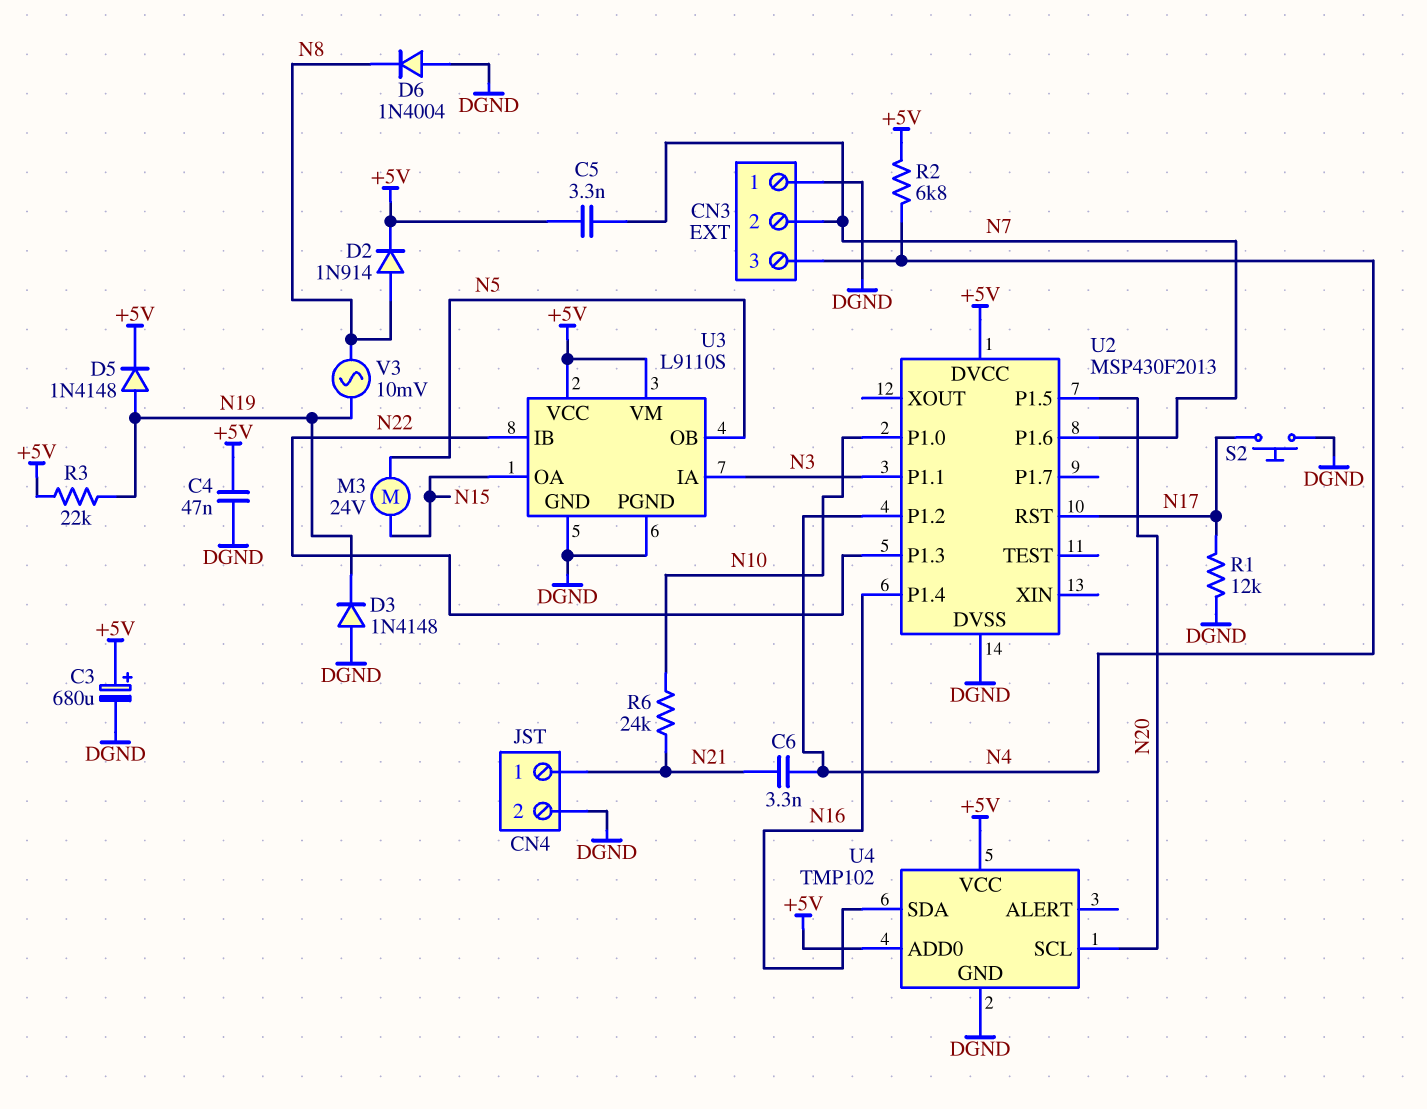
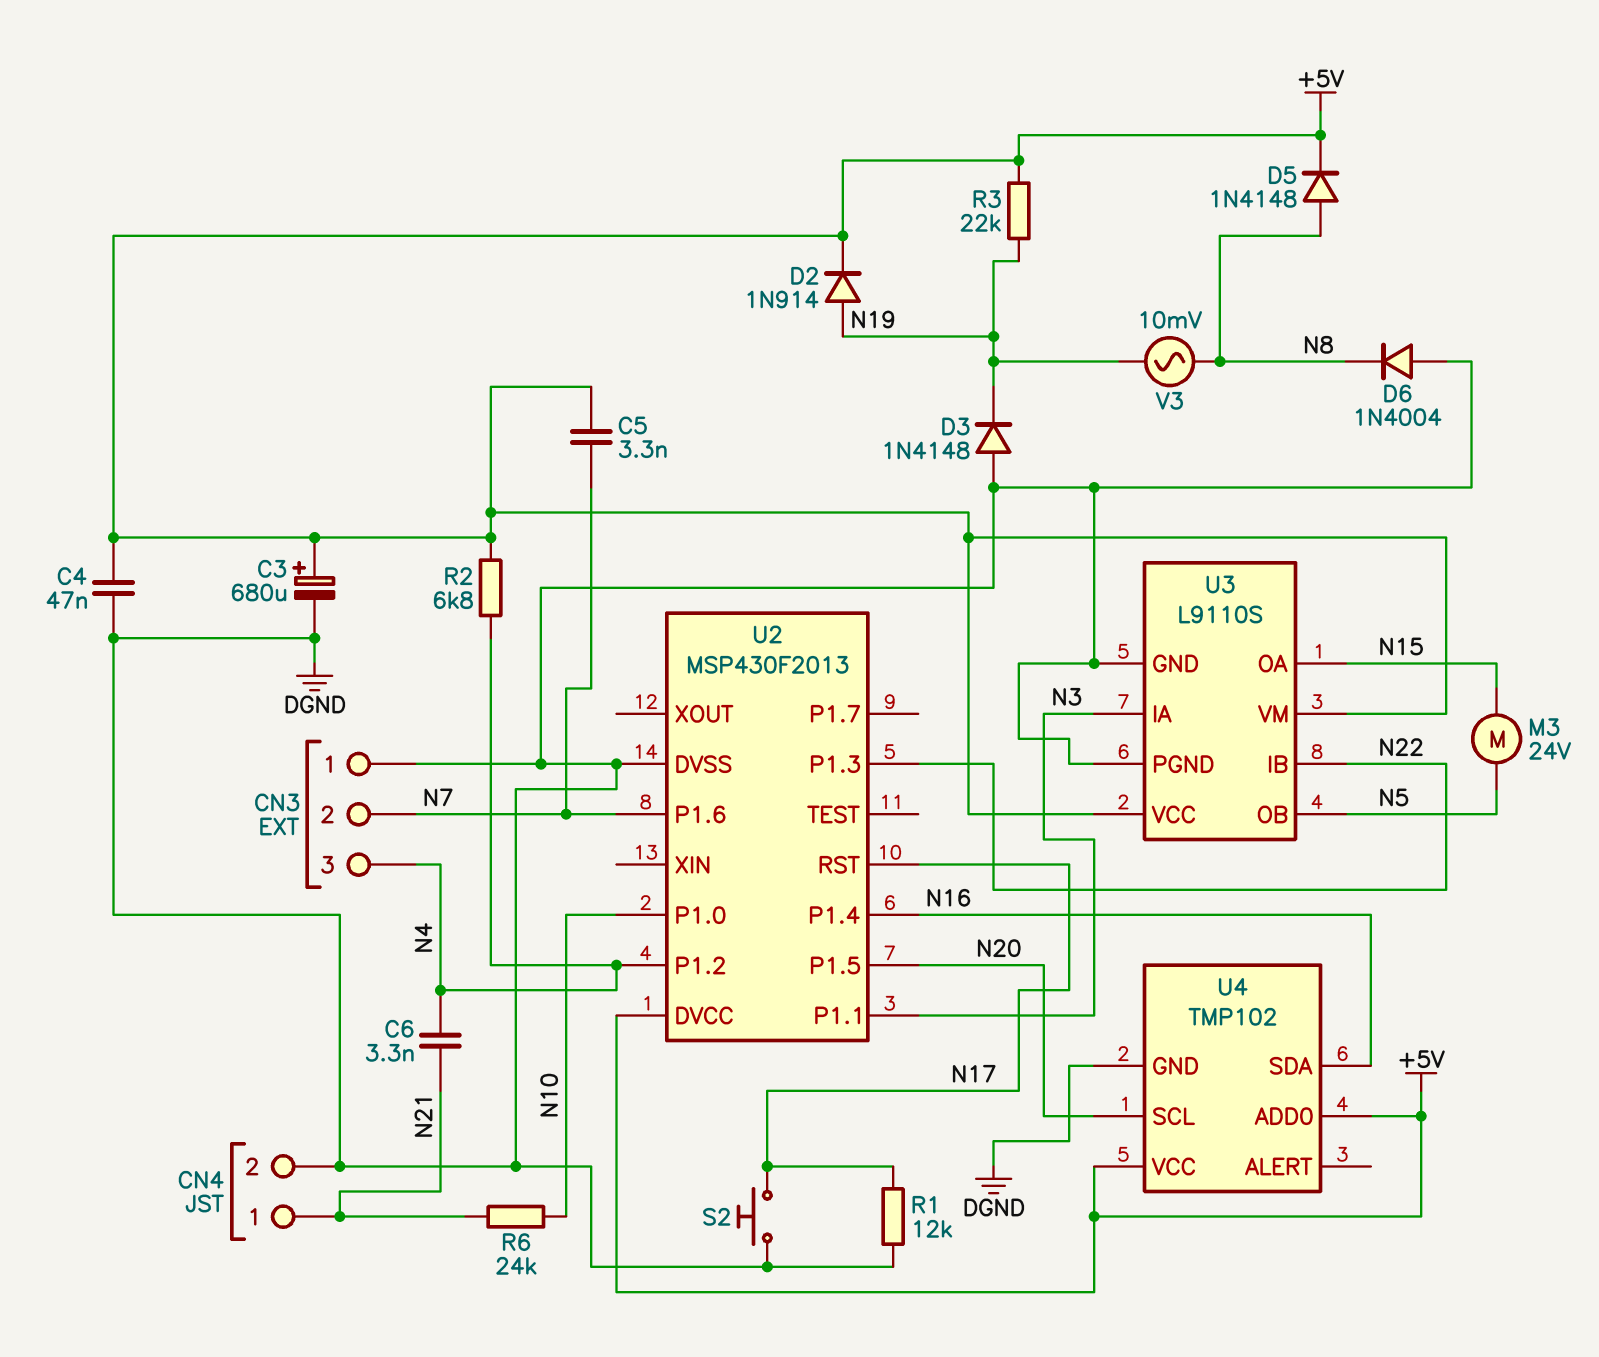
D2: diode 1N914 (A N8, K +5V) -> diode 1N914 (A N19, K +5V)
D5: diode 1N4148 (A N19, K +5V) -> diode 1N4148 (A N8, K +5V)

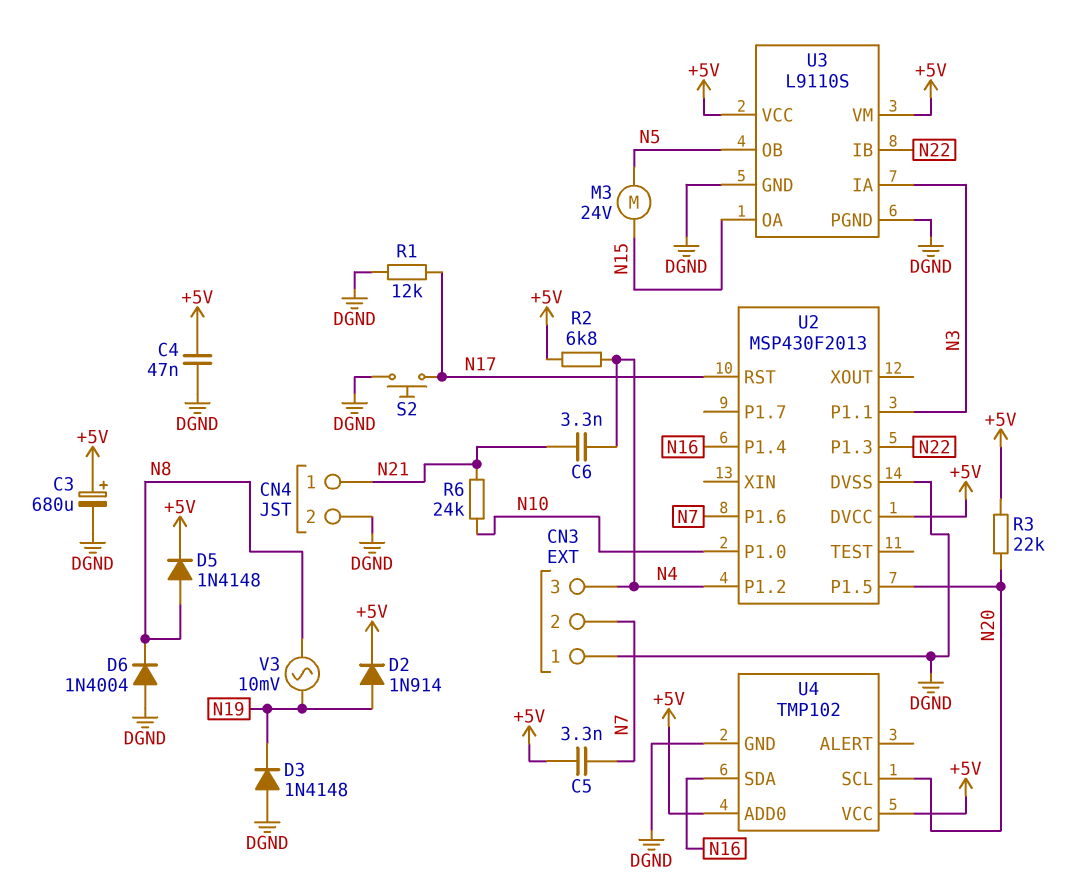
R3: 22k (+5V, N19) -> 22k (+5V, N20)

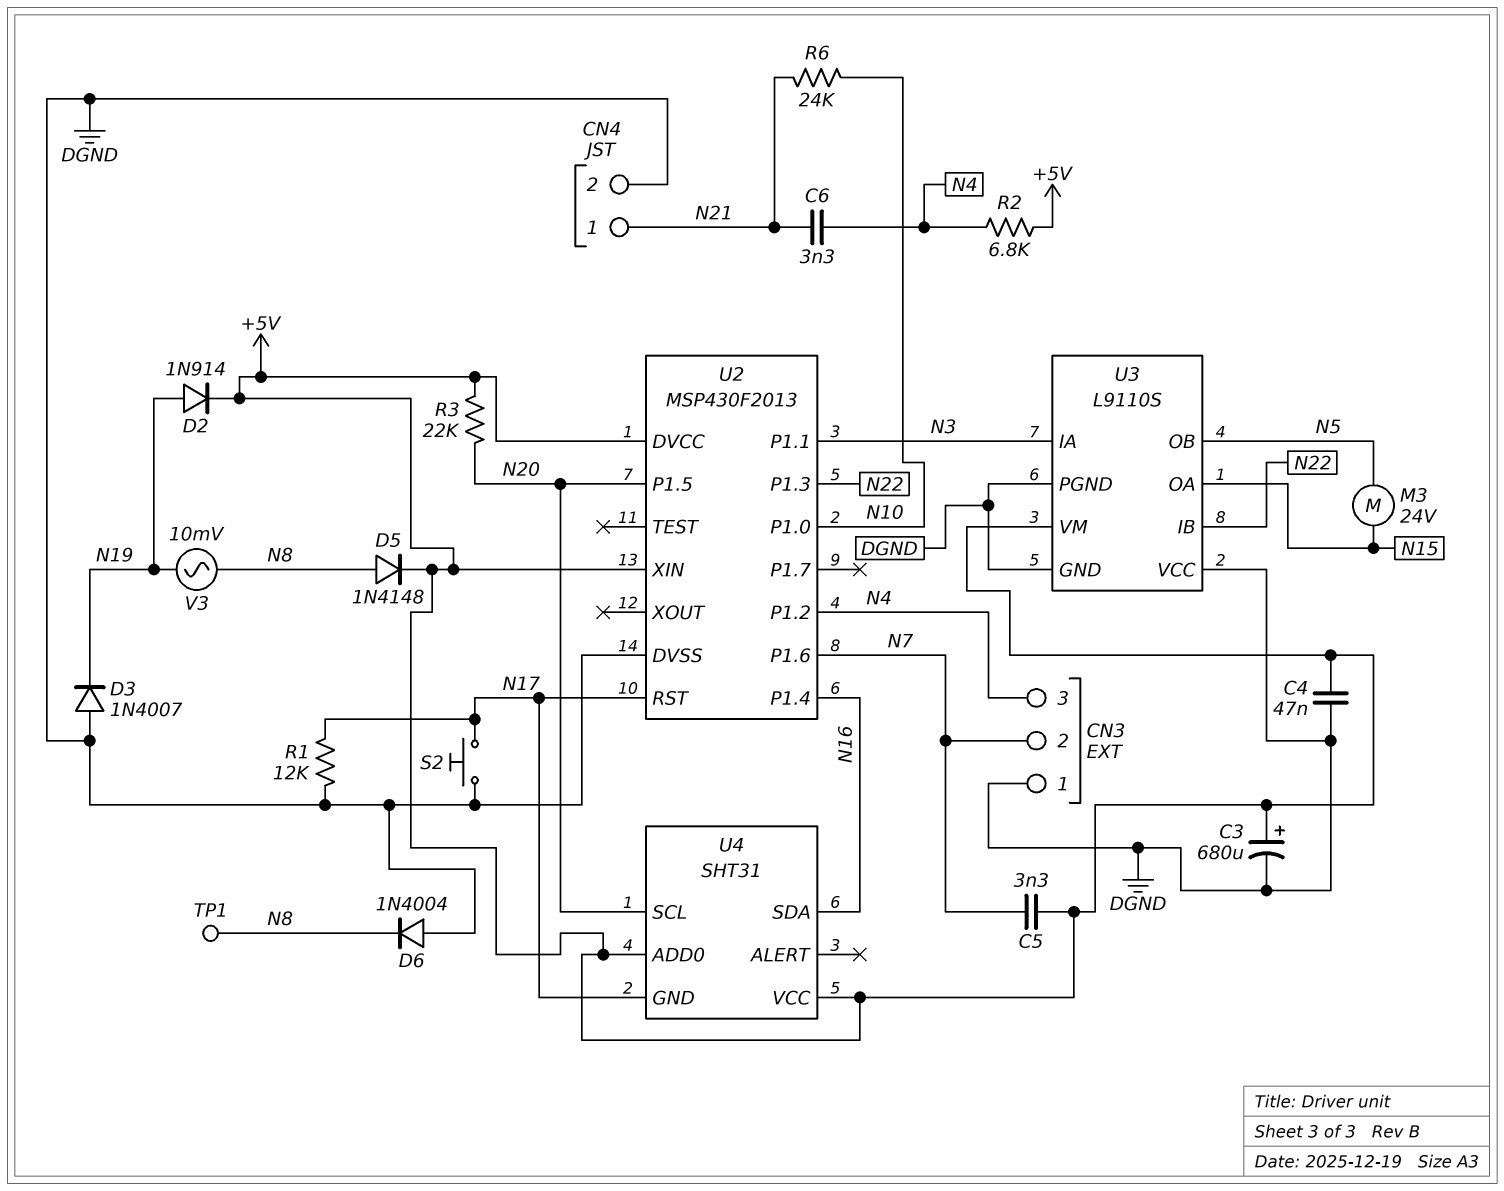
D3: diode 1N4148 (A DGND, K N19) -> diode 1N4007 (A DGND, K N19)
TP1: none -> test point (N8)
U2 pin XIN: none -> +5V
U3 pin VCC: +5V -> DGND
U4: TMP102 -> SHT31
U4 pin GND: DGND -> N17

